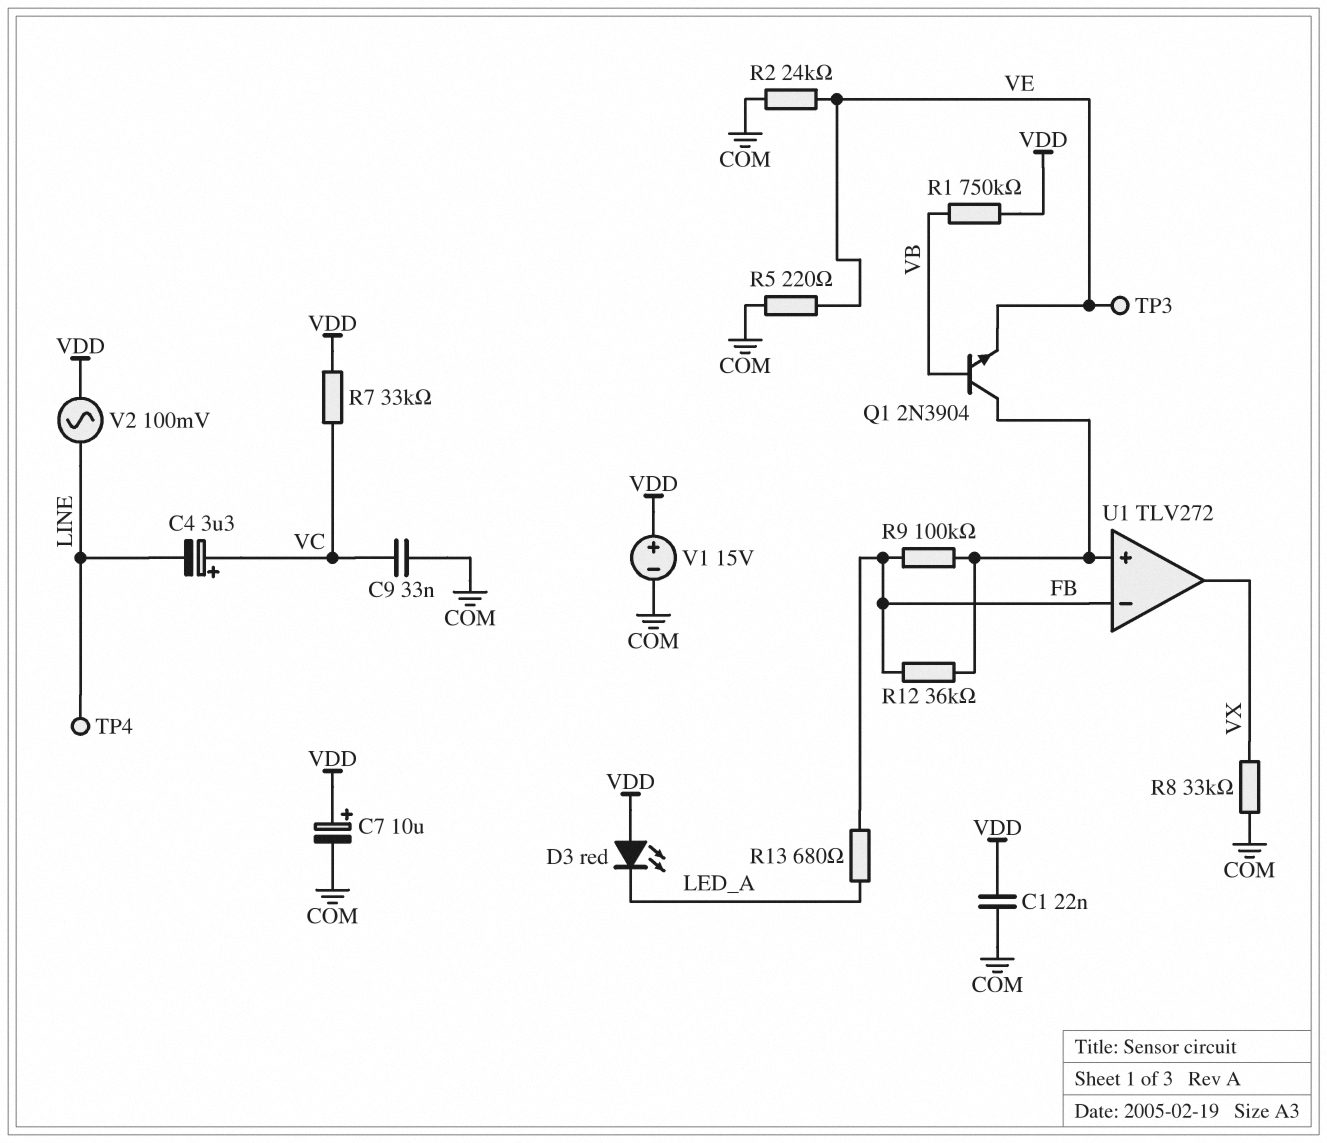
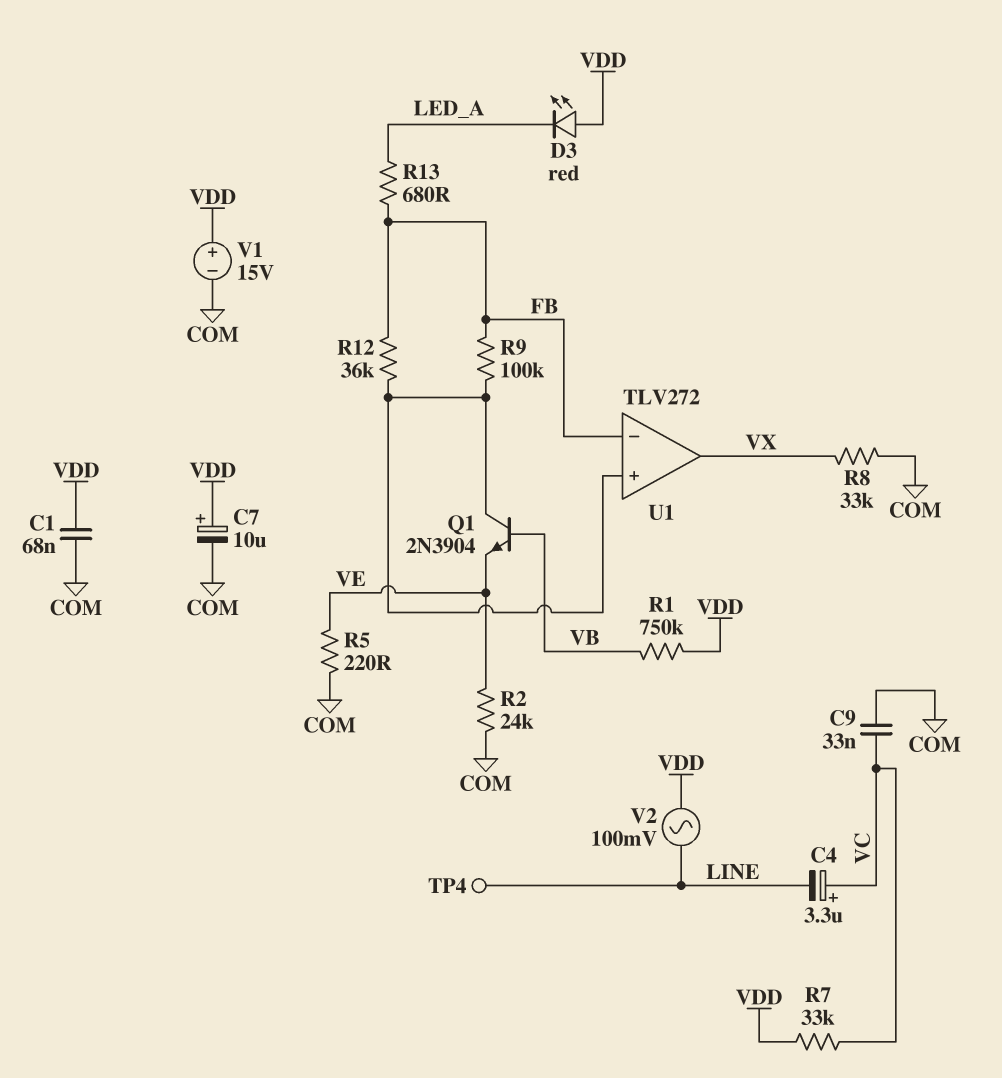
C1: 22nF (COM, VDD) -> 68nF (COM, VDD)
TP3: test point (VE) -> none

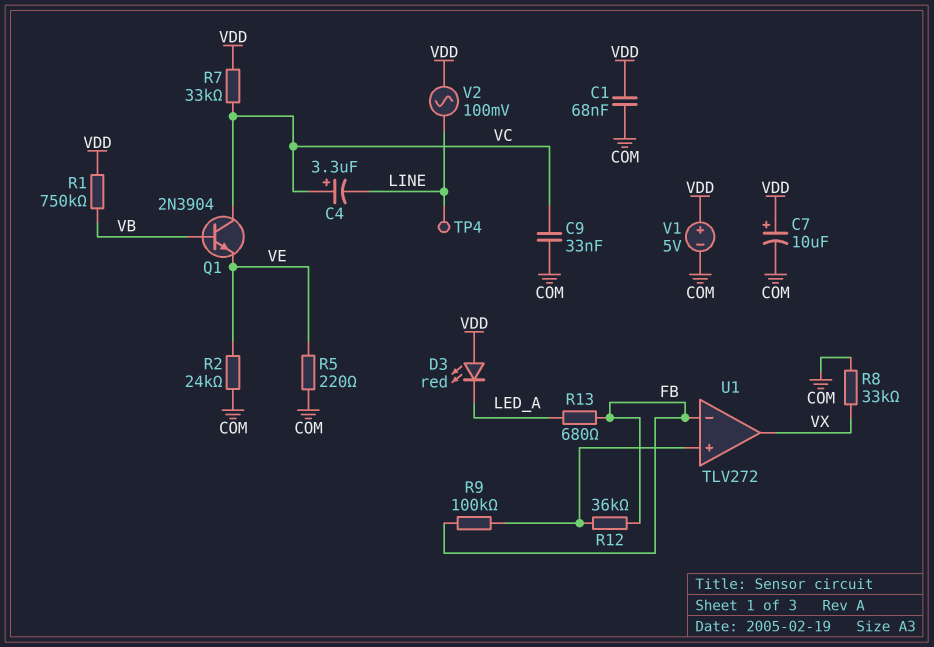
Q1: NPN 2N3904 (B VB, C U1/in+, E VE) -> NPN 2N3904 (B VB, C VC, E VE)
V1: 15V (plus VDD, minus COM) -> 5V (plus VDD, minus COM)

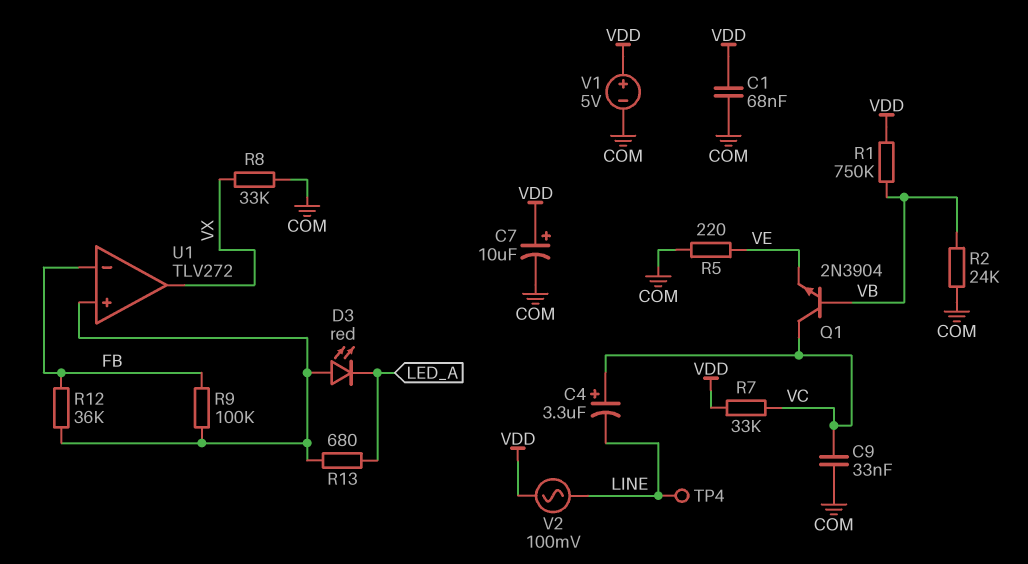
D3: LED red (A VDD, K LED_A) -> LED red (A U1/in+, K LED_A)
R2: 24k (COM, VE) -> 24k (COM, VB)
R13: 680 (FB, LED_A) -> 680 (LED_A, U1/in+)

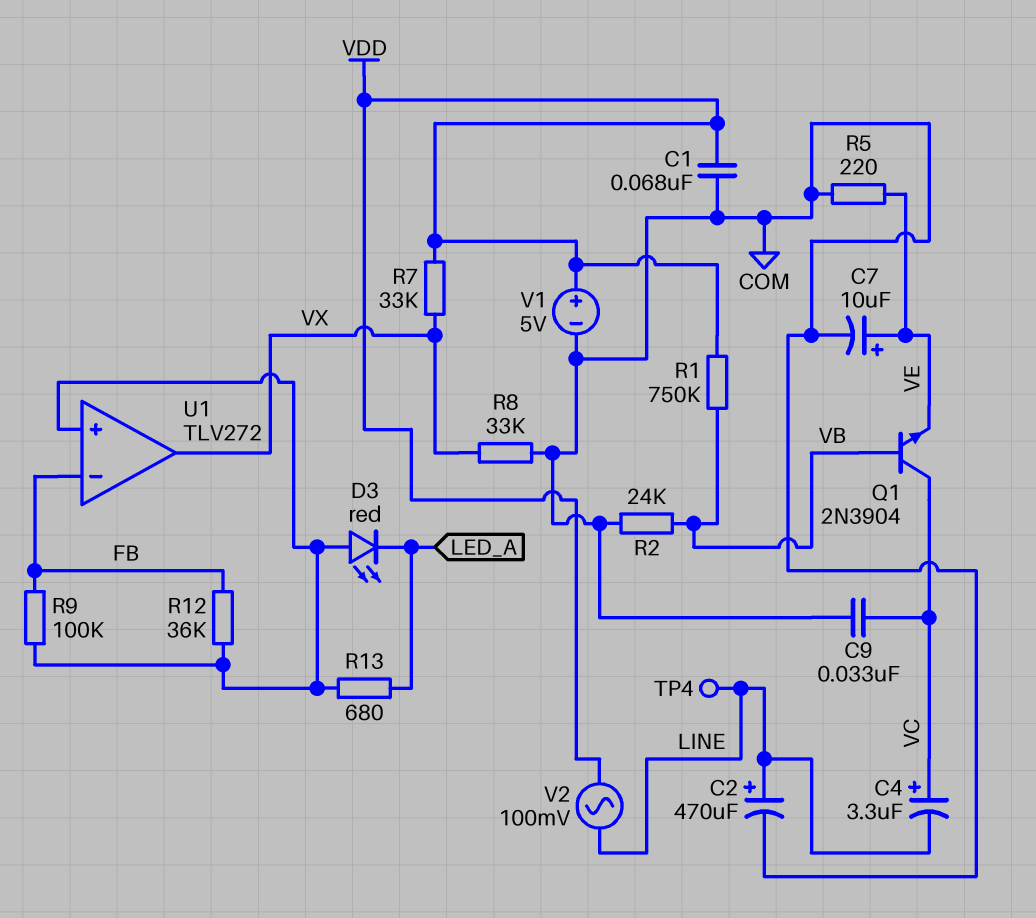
C2: none -> 470uF (plus LINE, minus COM)
C7: 10uF (plus VDD, minus COM) -> 10uF (plus VE, minus COM)
R7: 33k (VC, VDD) -> 33k (VDD, VX)

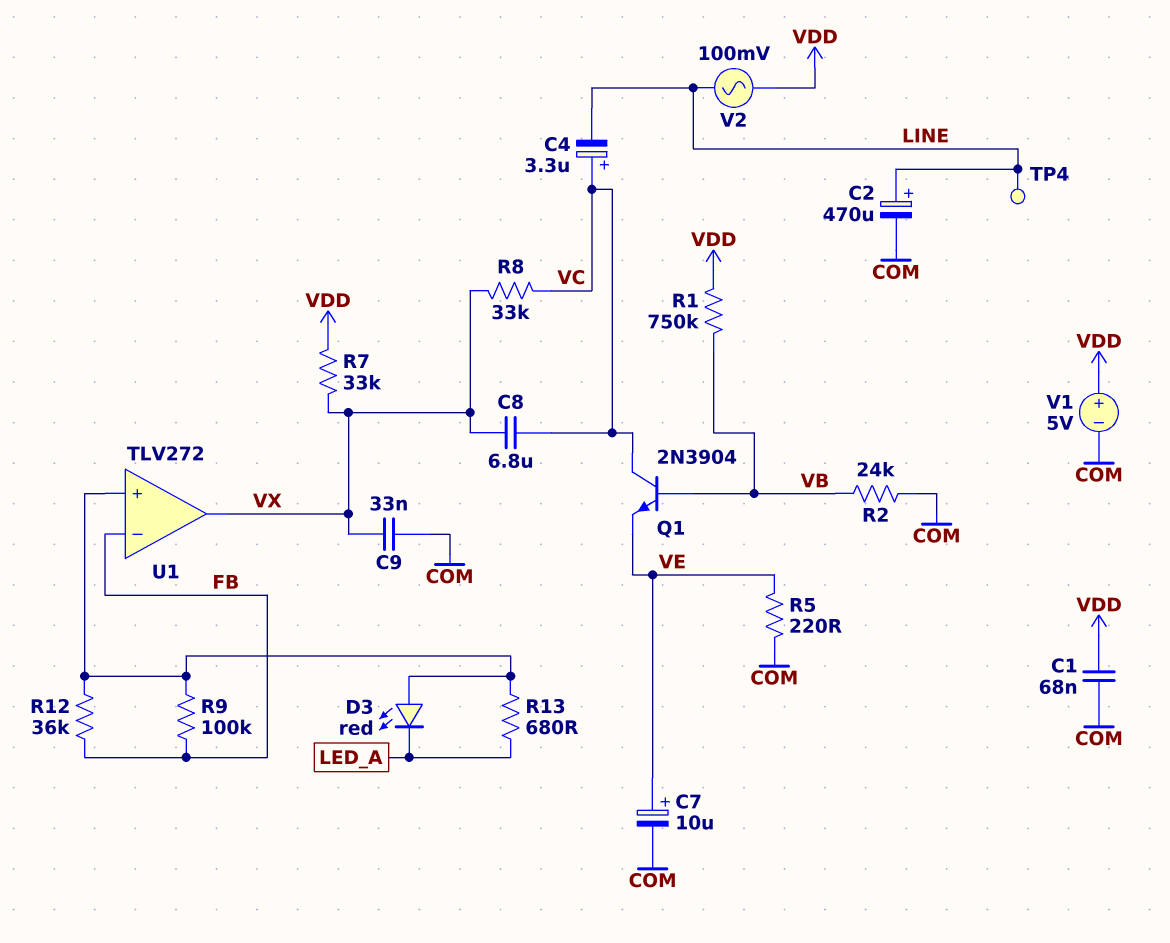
C8: none -> 6.8uF (VC, VX)
C9: 33nF (COM, VC) -> 33nF (COM, VX)
R8: 33k (COM, VX) -> 33k (VC, VX)

